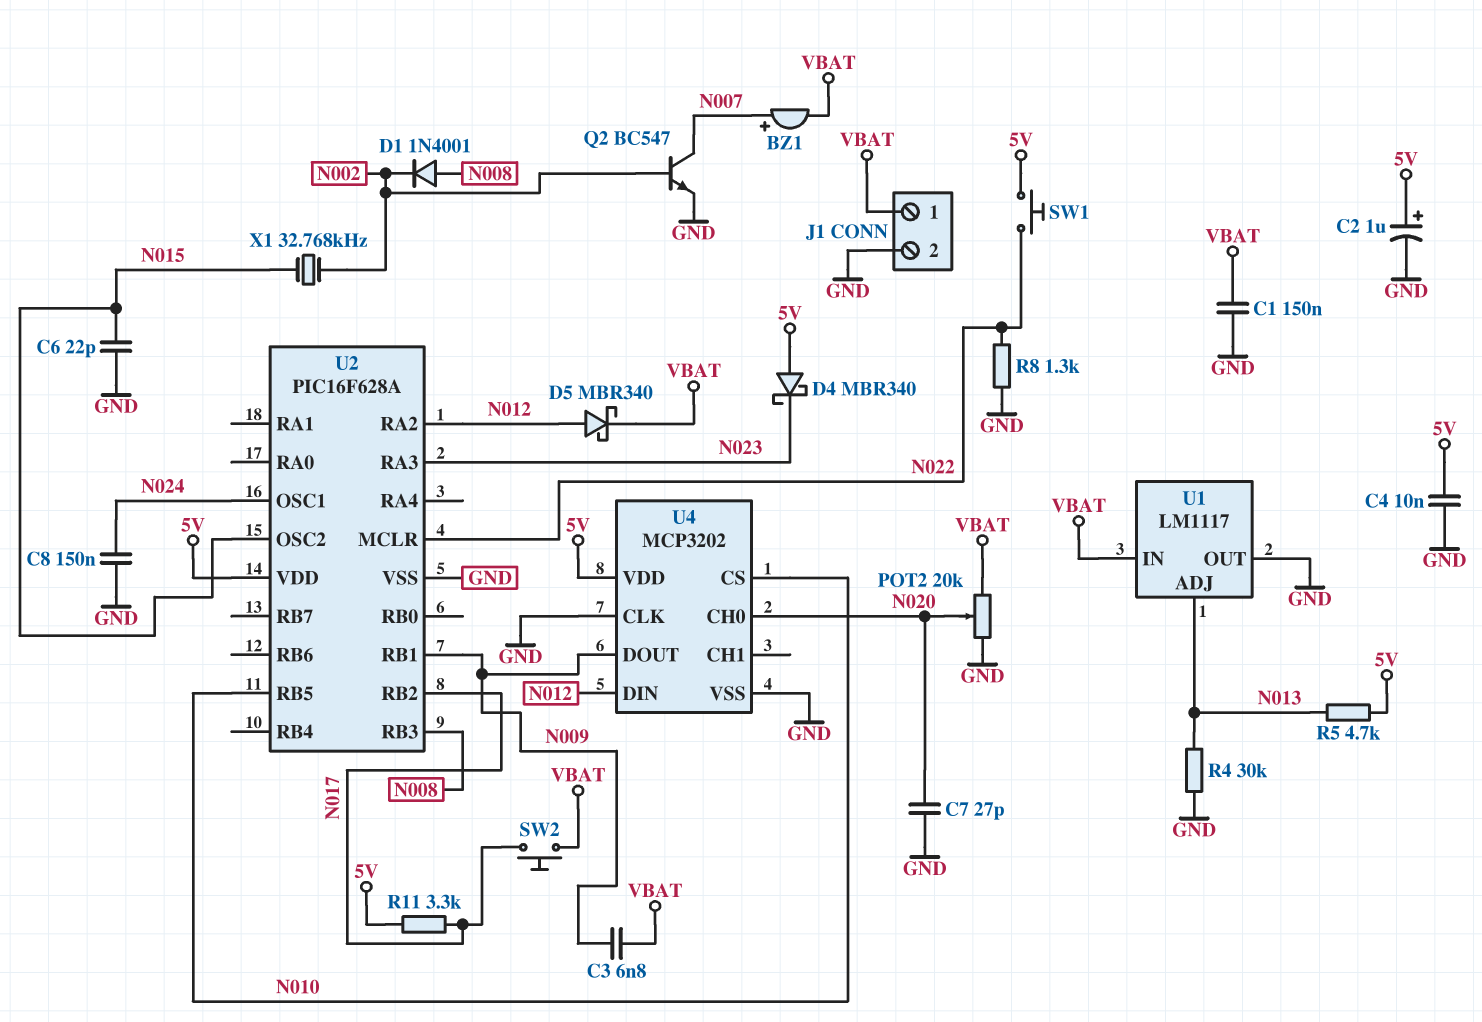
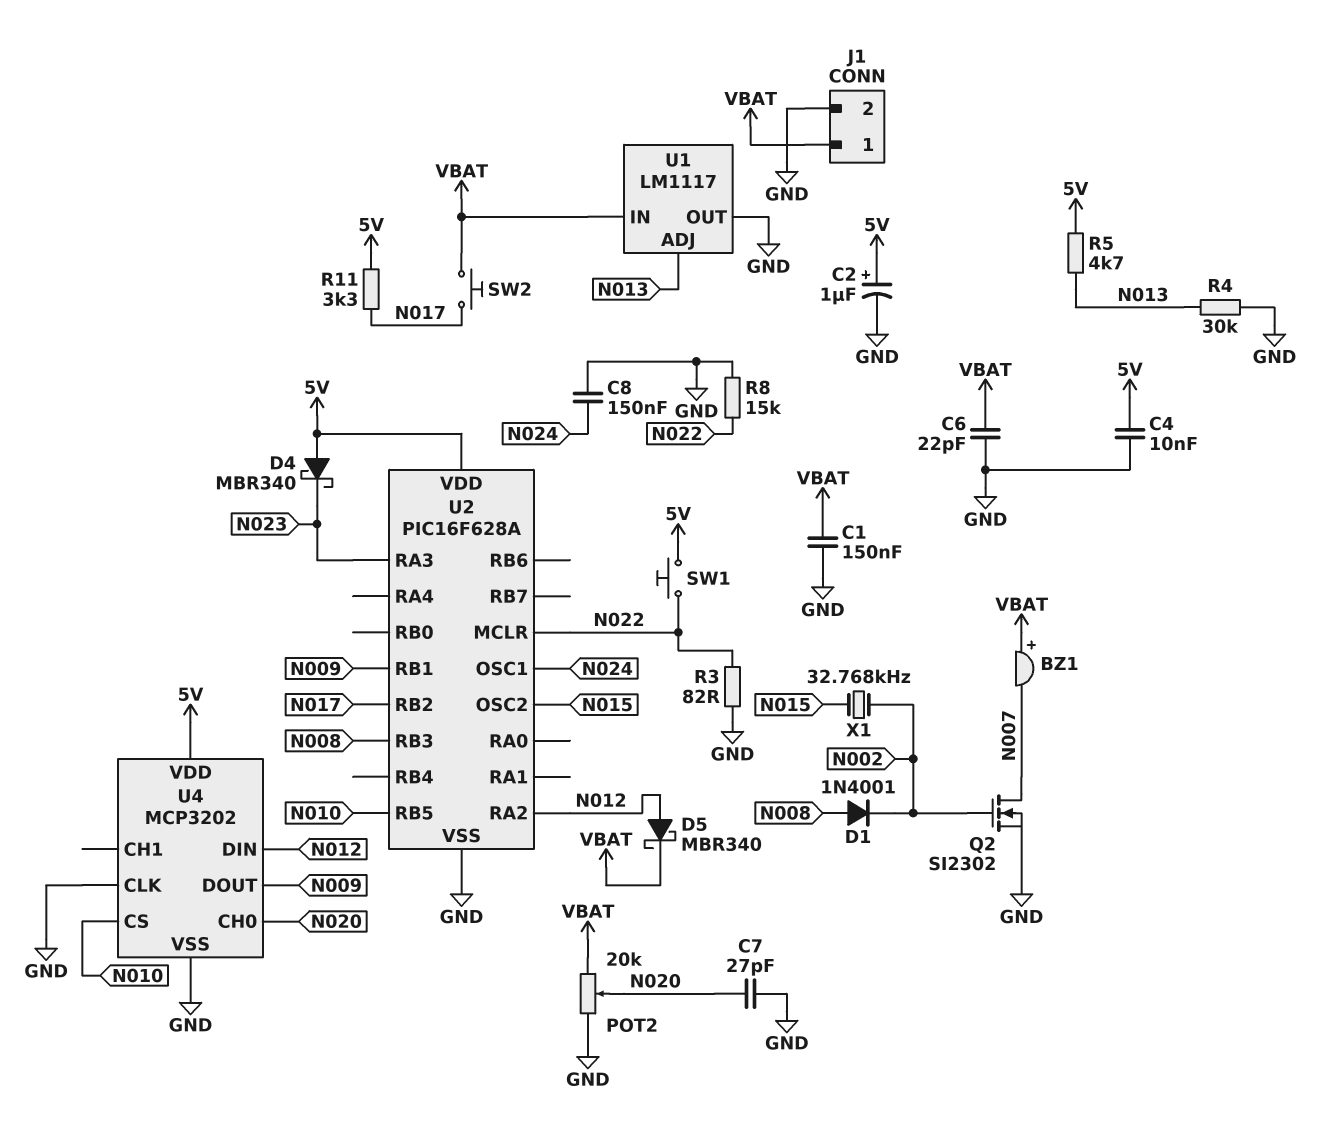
BZ1: buzzer (plus N007, minus VBAT) -> buzzer (plus VBAT, minus N007)
C3: 6.8nF (N009, VBAT) -> none
C6: 22pF (GND, N015) -> 22pF (GND, VBAT)
Q2: NPN BC547 (B N002, C N007, E GND) -> NMOS SI2302 (G N002, D N007, S GND)
R3: none -> 82 (GND, N022)
R8: 1.3k (GND, N022) -> 15k (GND, N022)

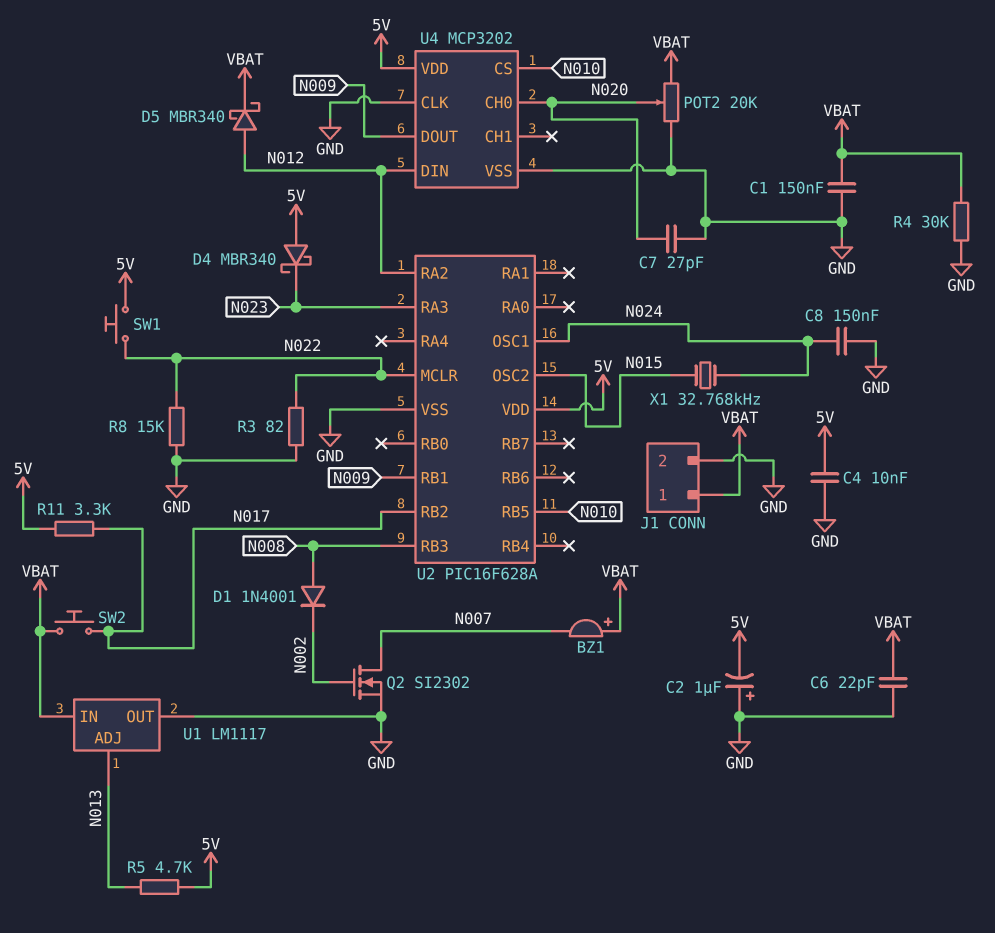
C2: 1uF (plus 5V, minus GND) -> 1uF (plus GND, minus 5V)
R4: 30k (GND, N013) -> 30k (GND, VBAT)
X1: 32.768kHz (N002, N015) -> 32.768kHz (N015, N024)

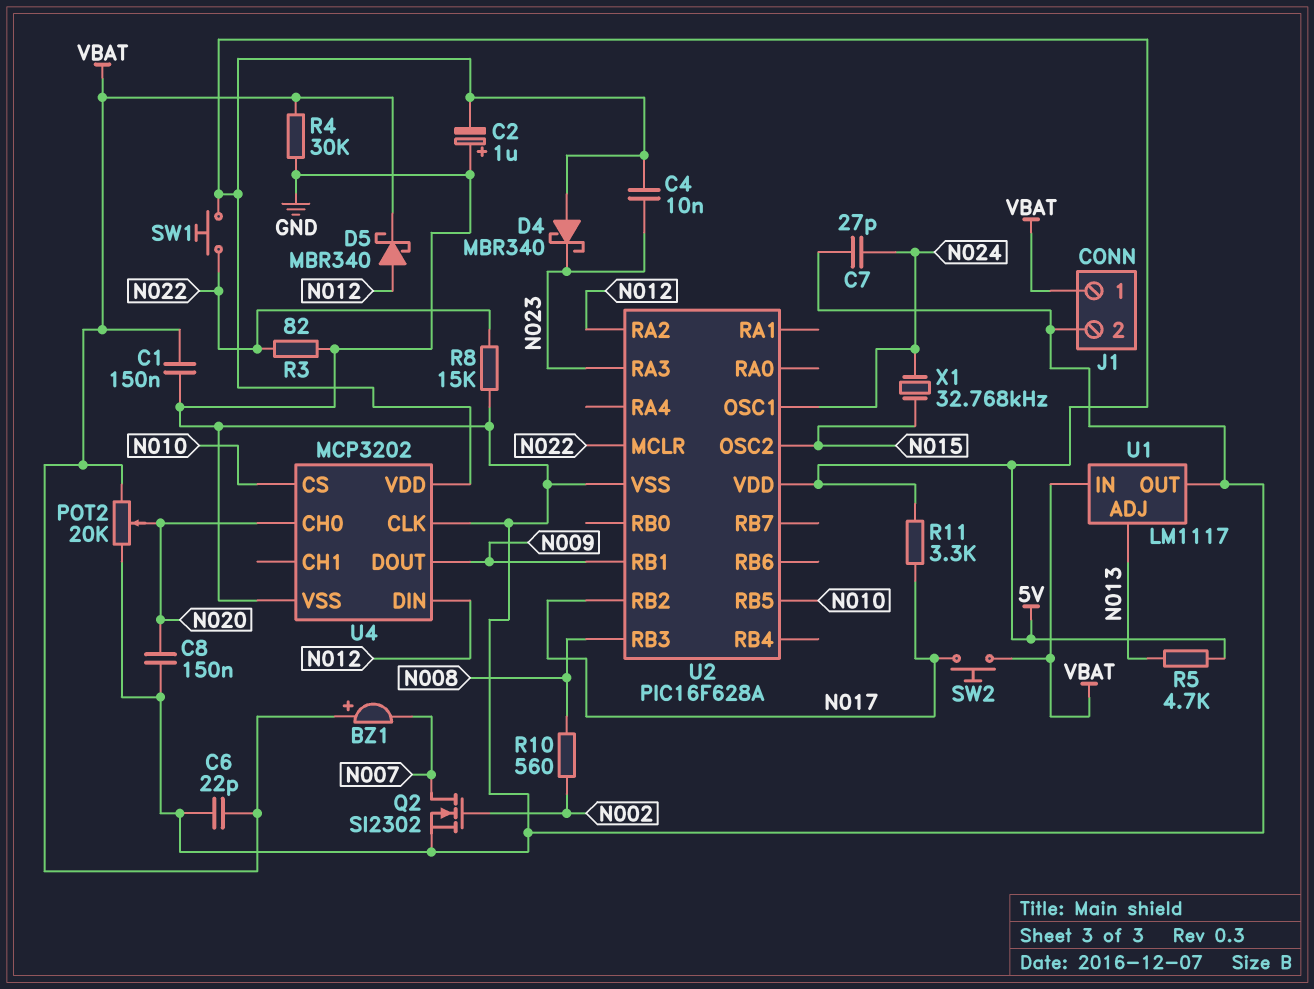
C4: 10nF (5V, GND) -> 10nF (5V, N023)
C7: 27pF (GND, N020) -> 27pF (GND, N024)
C8: 150nF (GND, N024) -> 150nF (GND, N020)
D1: diode 1N4001 (A N008, K N002) -> none
R10: none -> 560 (N002, N008)

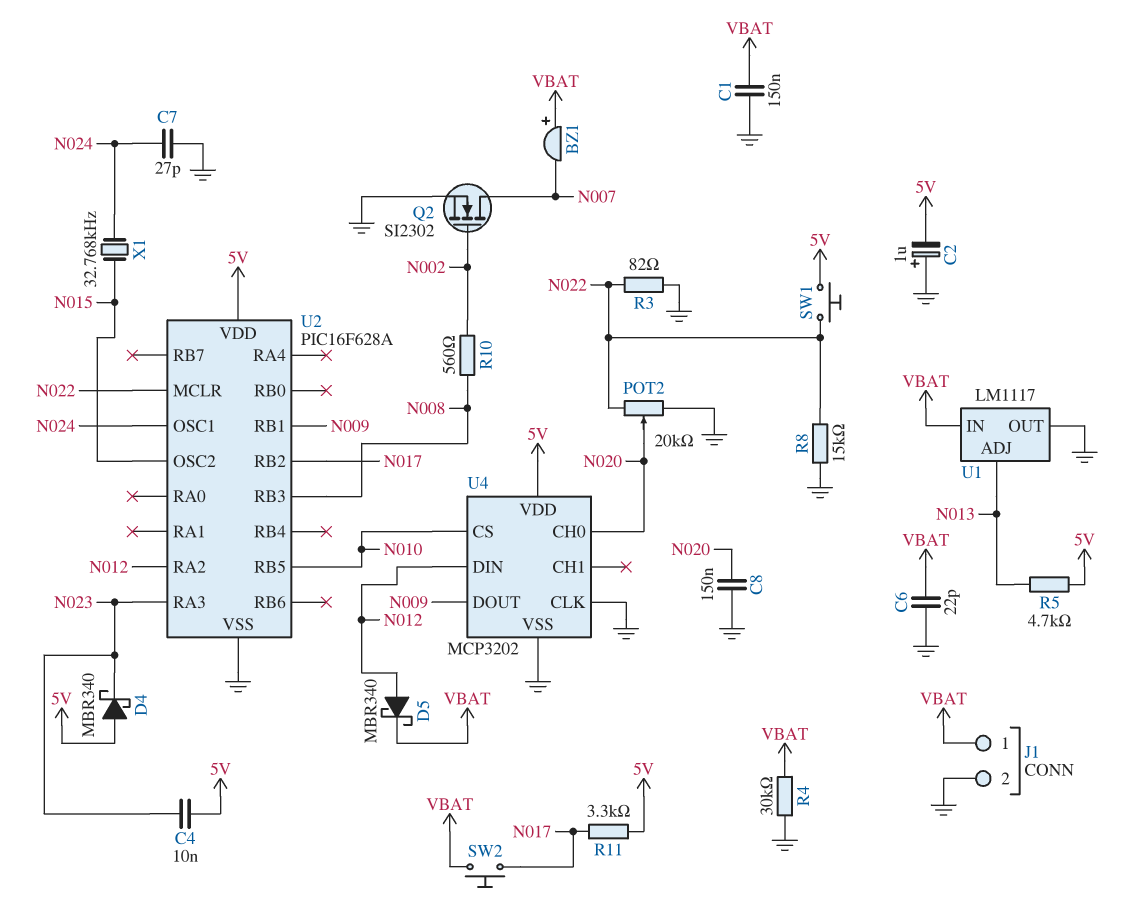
POT2: 20k (GND, VBAT, wiper N020) -> 20k (GND, N022, wiper N020)

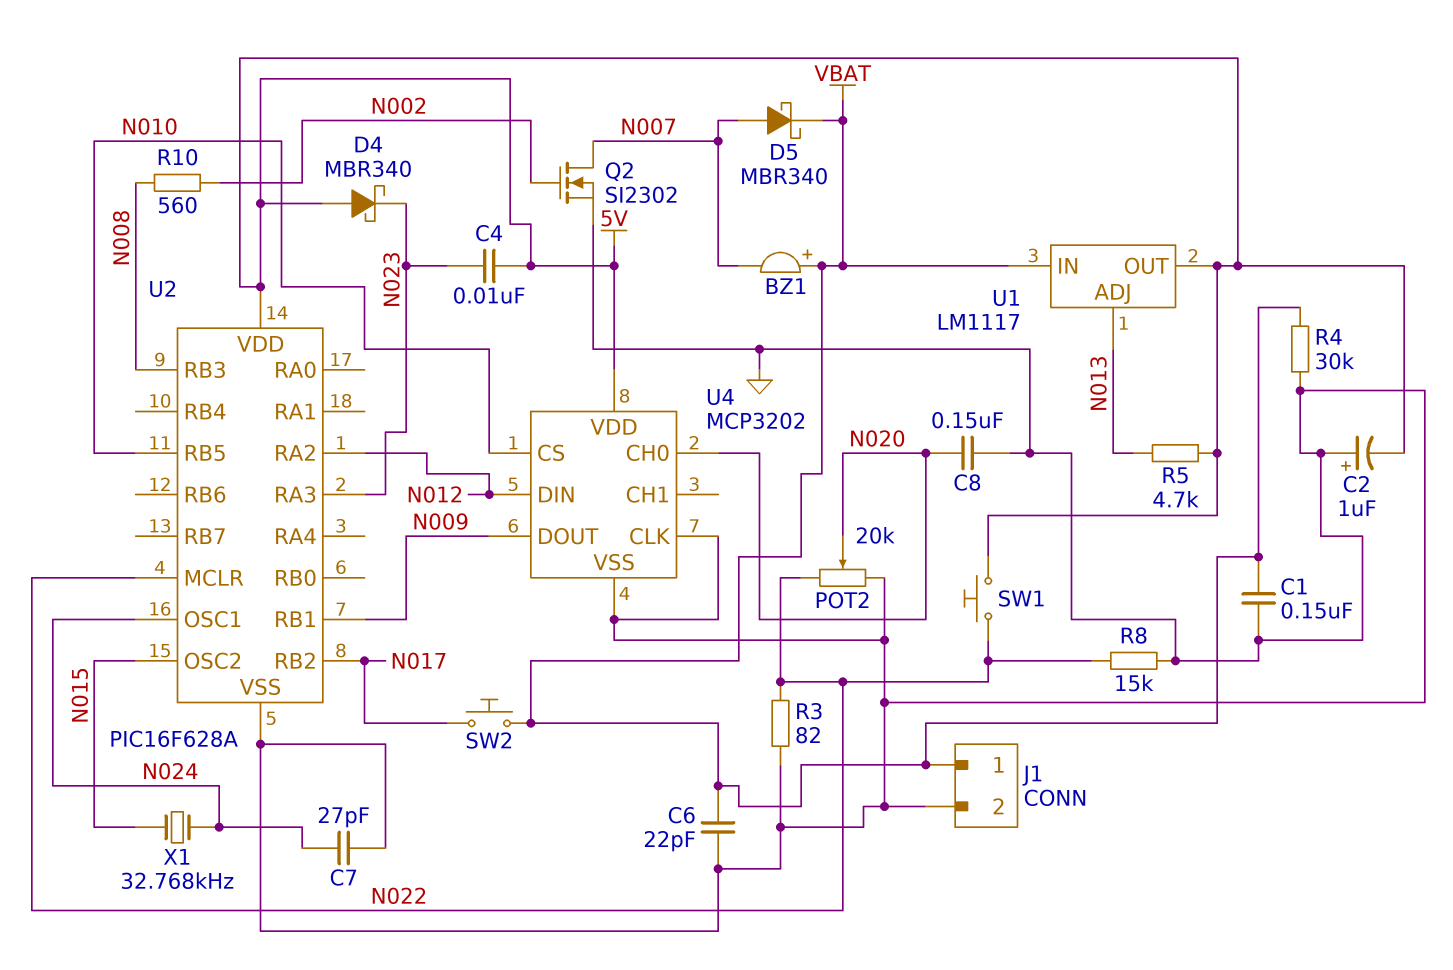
D5: schottky MBR340 (A N012, K VBAT) -> schottky MBR340 (A N007, K VBAT)
R11: 3.3k (5V, N017) -> none
U1 pin OUT: GND -> 5V

